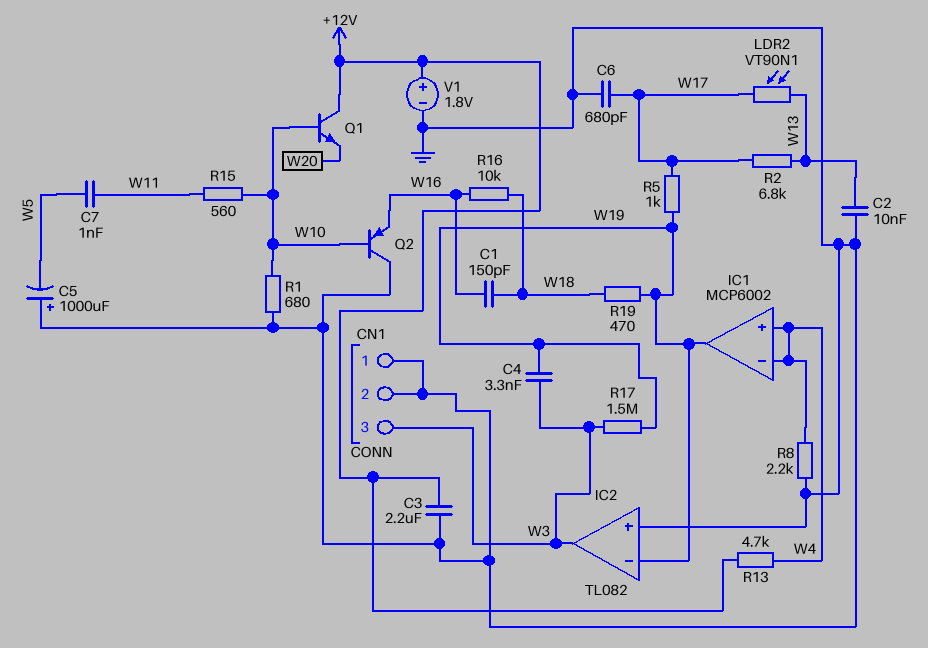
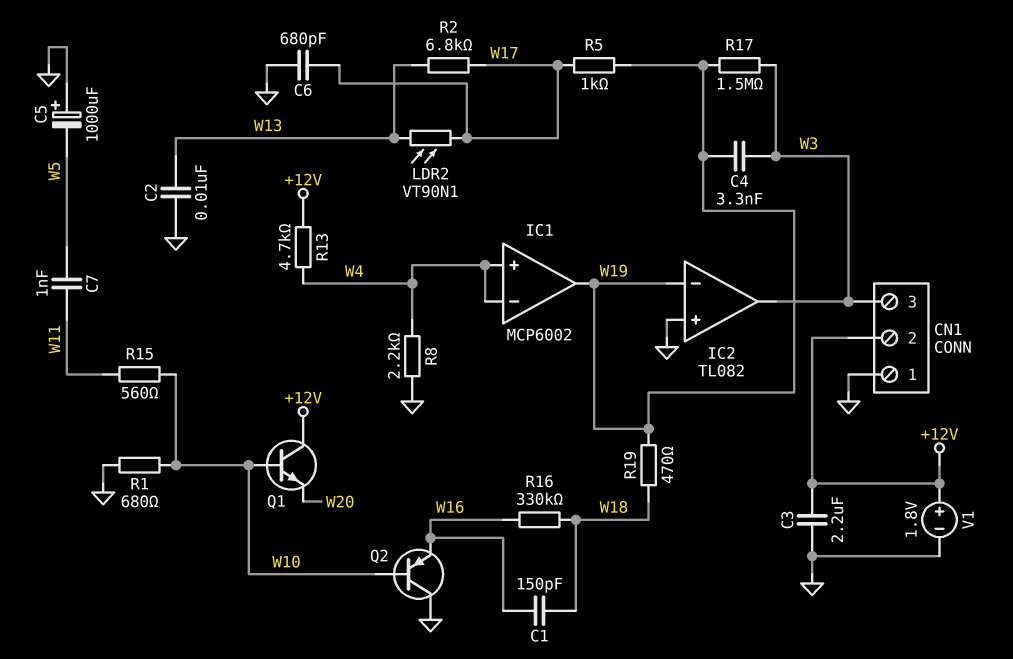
CN1 pin 2: GND -> +12V
R16: 10k (W16, W18) -> 330k (W16, W18)

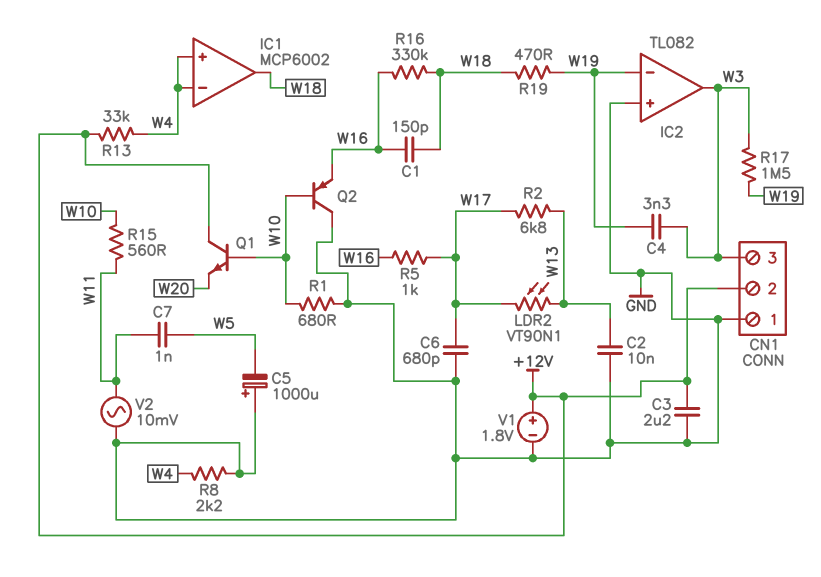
IC1 pin out: W19 -> W18
R5: 1k (W17, W19) -> 1k (W16, W17)
R13: 4.7k (+12V, W4) -> 33k (+12V, W4)
V2: none -> AC 10mV (GND, W11)

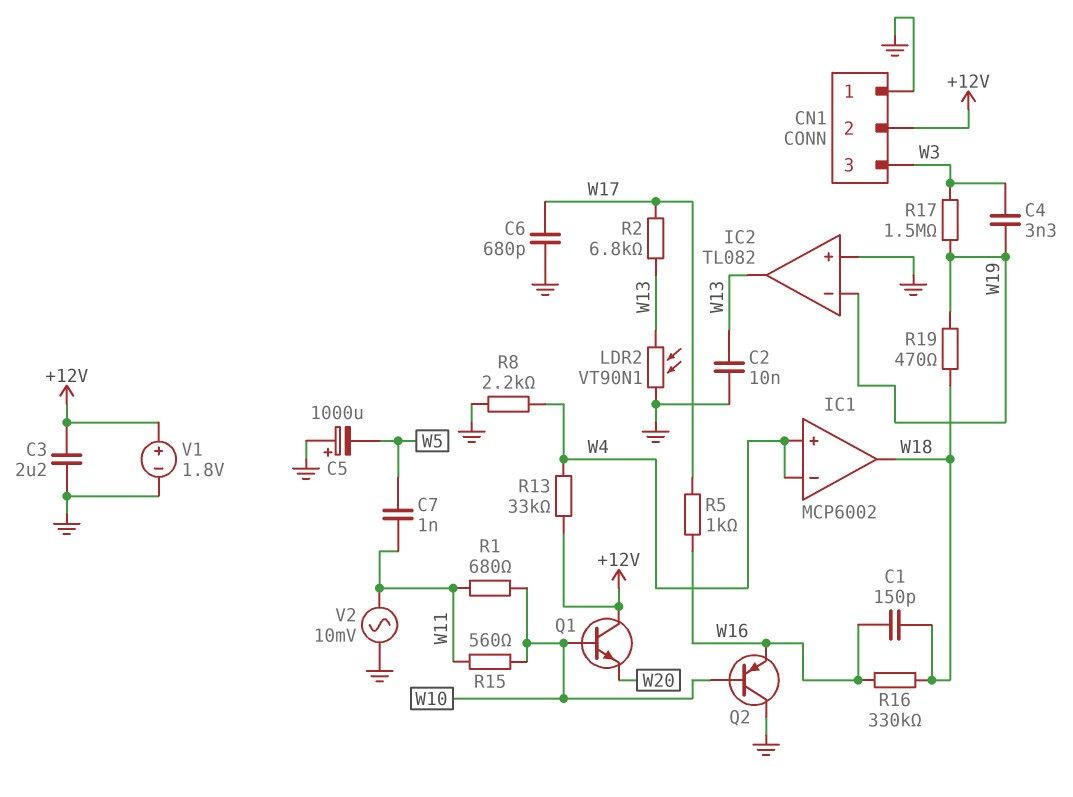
IC2 pin out: W3 -> W13
LDR2: VT90N1 (W13, W17) -> VT90N1 (GND, W13)
R1: 680 (GND, W10) -> 680 (W10, W11)

